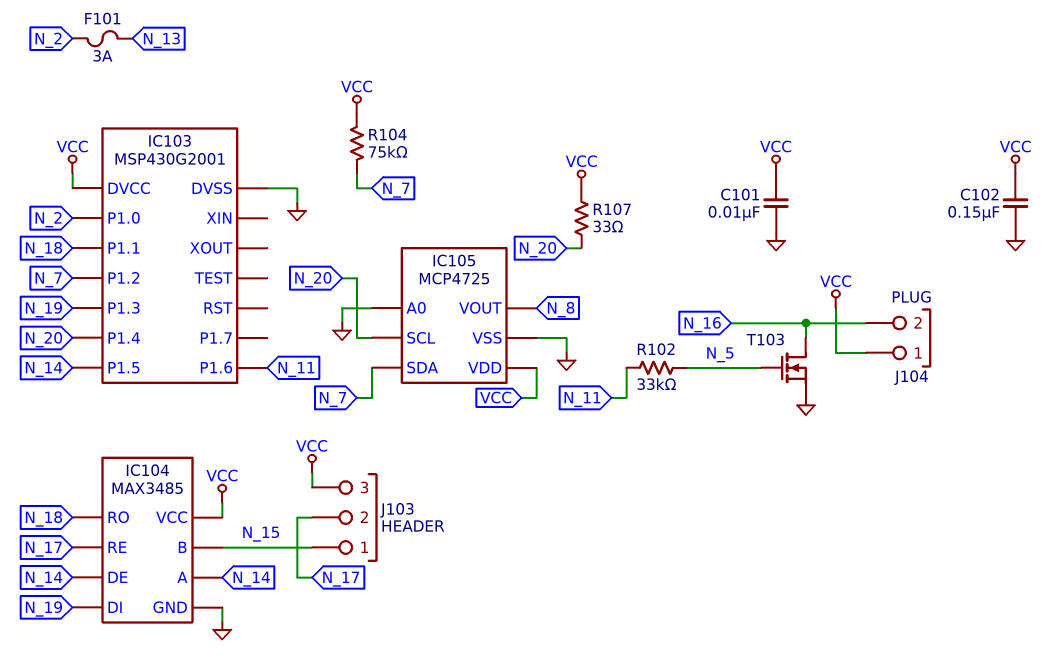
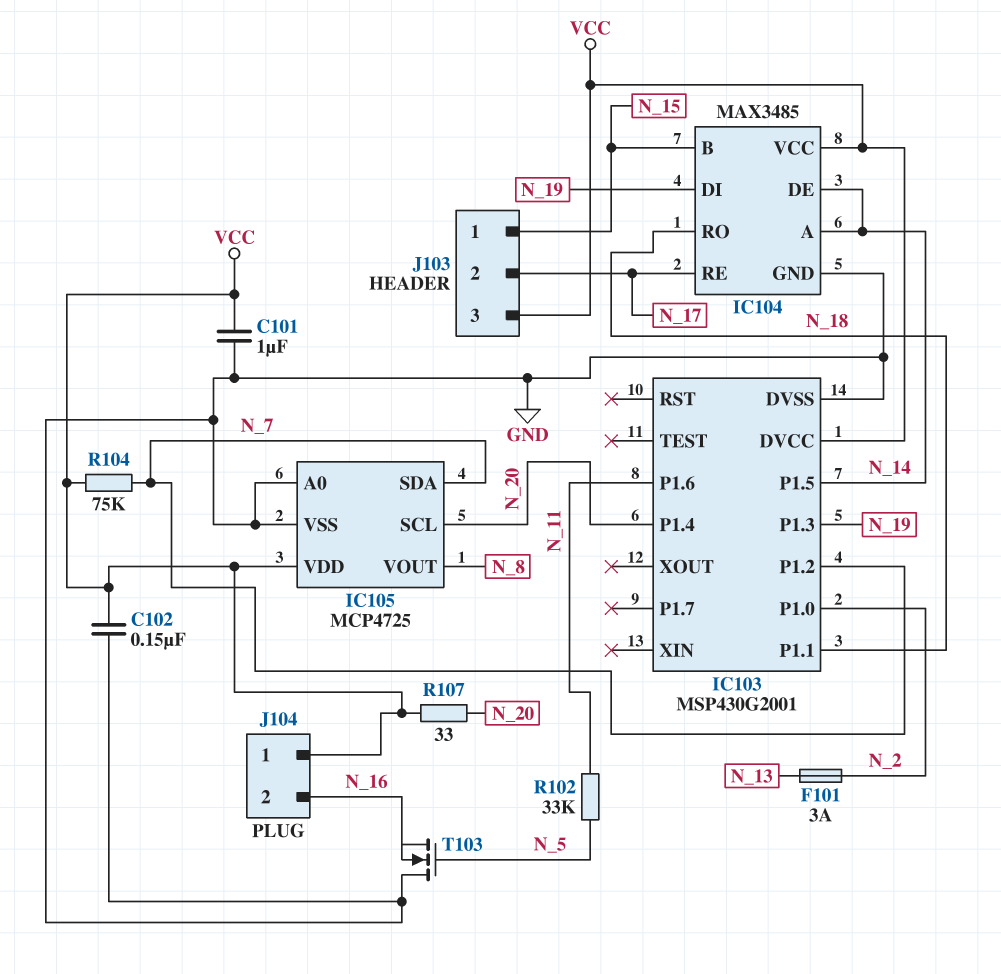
C101: 10nF (GND, VCC) -> 1uF (GND, VCC)
T103: NMOS (G N_5, D N_16, S GND) -> NMOS (G N_5, D GND, S N_16)

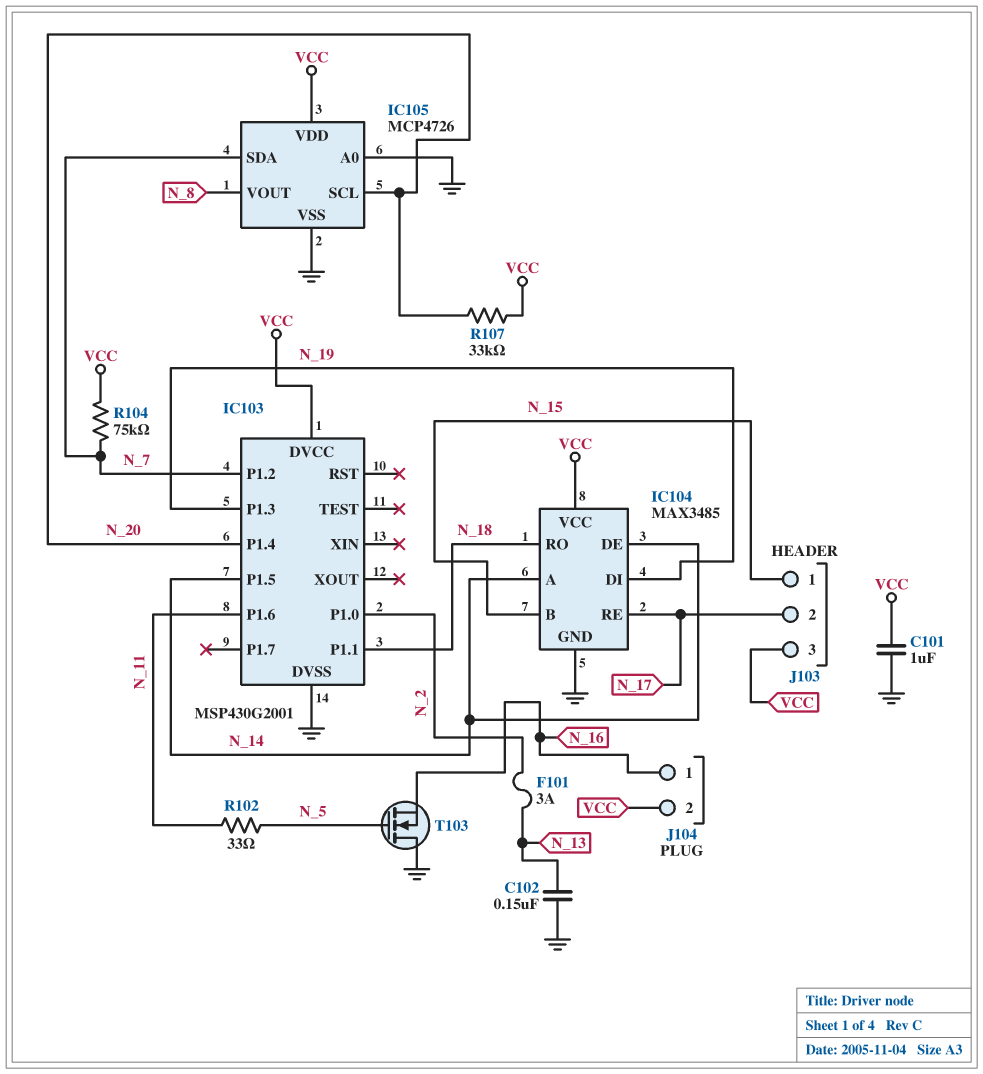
C102: 150nF (GND, VCC) -> 150nF (GND, N_13)
IC105: MCP4725 -> MCP4726
J104 pin 1: VCC -> N_16
J104 pin 2: N_16 -> VCC
R102: 33k (N_5, N_11) -> 33 (N_5, N_11)
R107: 33 (N_20, VCC) -> 33k (N_20, VCC)

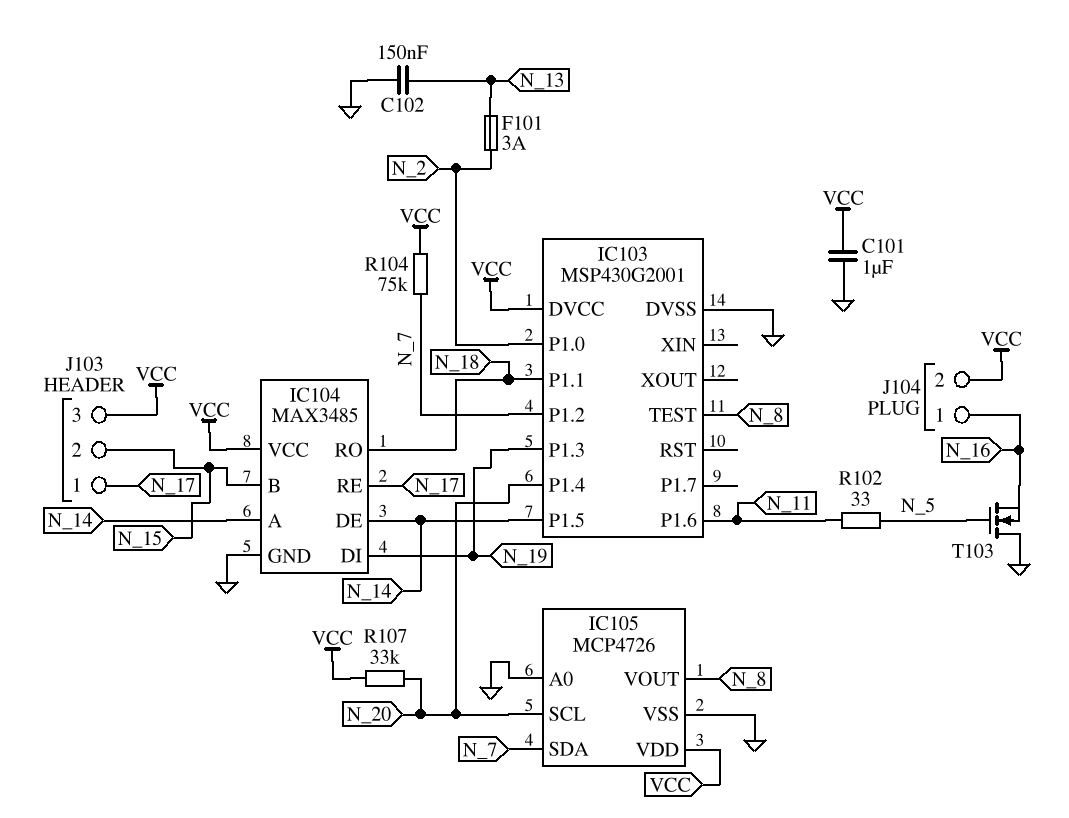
IC103 pin TEST: none -> N_8
J103 pin 1: N_15 -> N_17
J103 pin 2: N_17 -> N_15

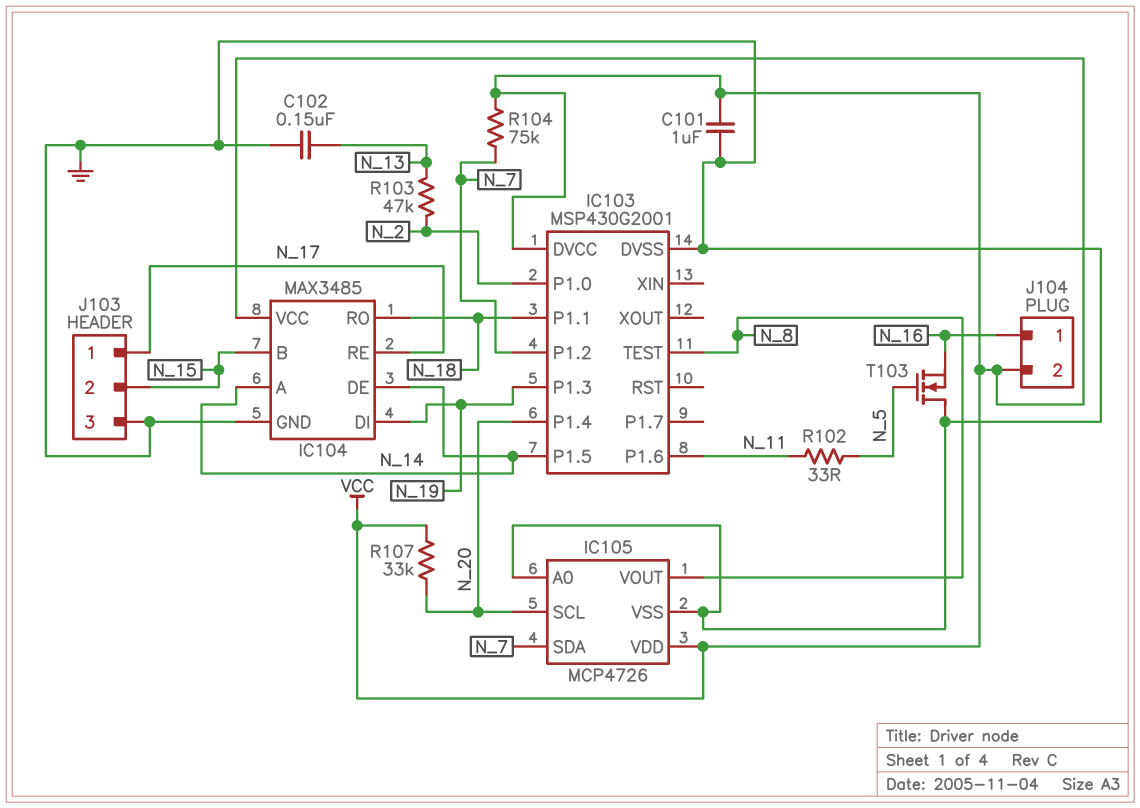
F101: 3A (N_2, N_13) -> none
J103 pin 3: VCC -> GND
R103: none -> 47k (N_2, N_13)

